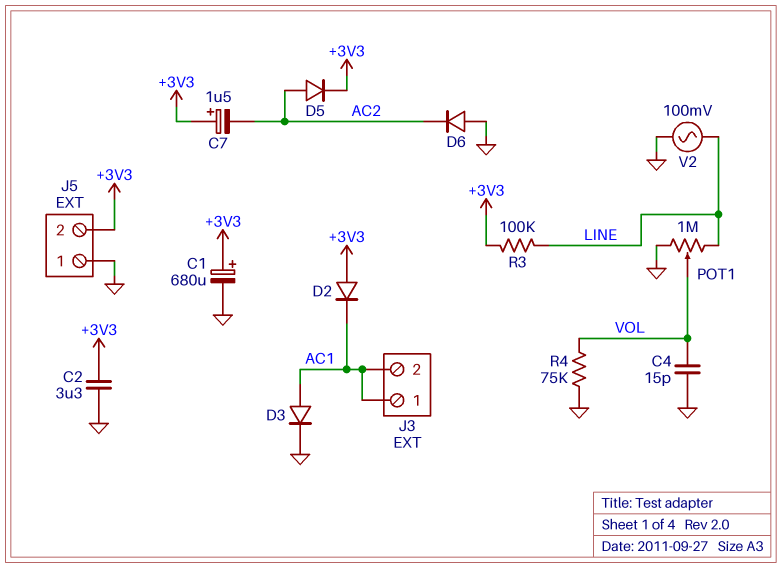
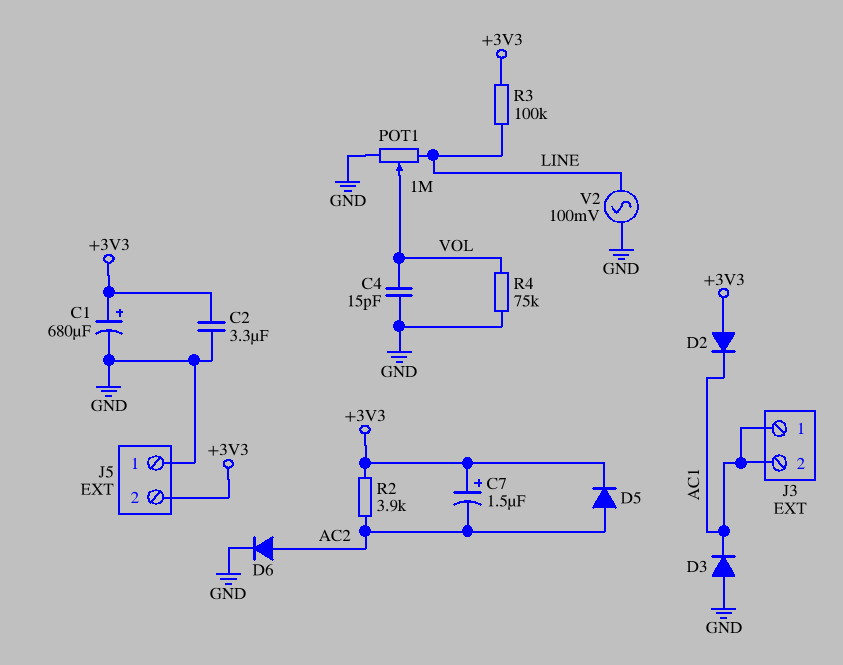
D3: diode (A AC1, K GND) -> diode (A GND, K AC1)
D6: diode (A GND, K AC2) -> diode (A AC2, K GND)
R2: none -> 3.9k (+3V3, AC2)

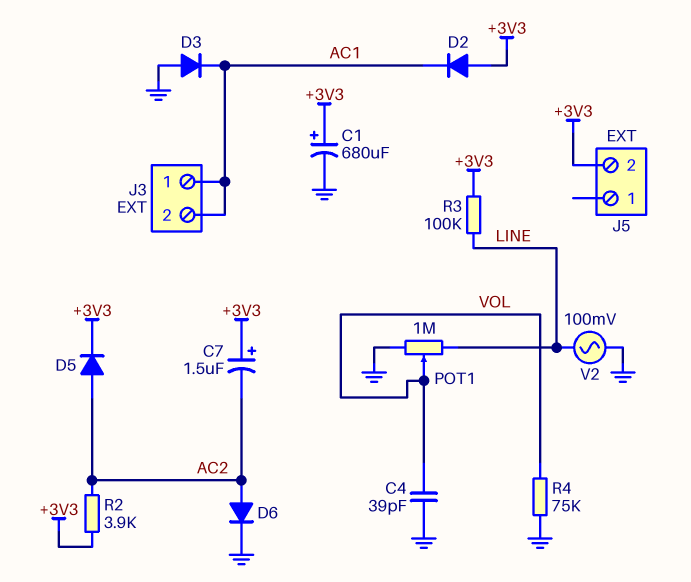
C2: 3.3uF (+3V3, GND) -> none
C4: 15pF (GND, VOL) -> 39pF (GND, VOL)
J5 pin 1: GND -> none

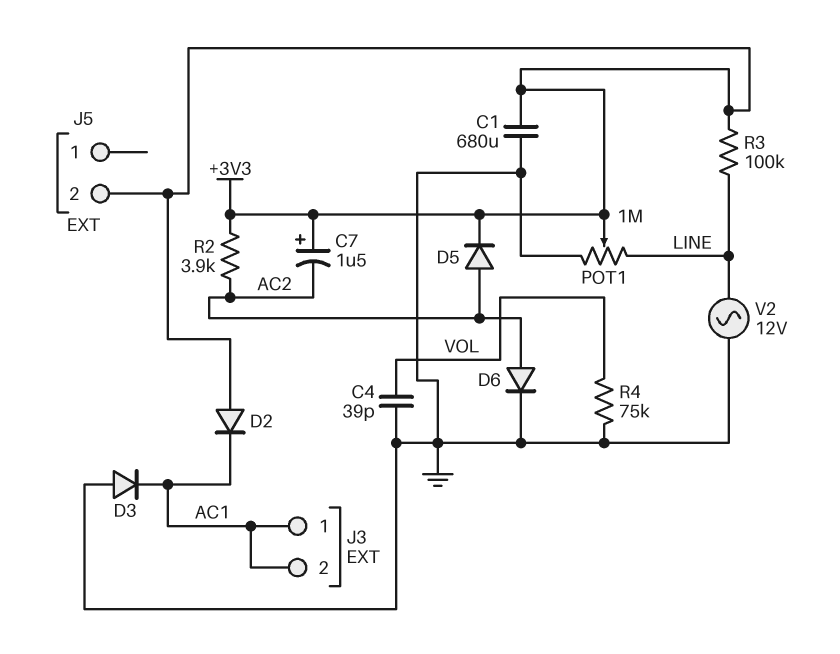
C1: 680uF (plus +3V3, minus GND) -> 680uF (+3V3, GND)
POT1: 1M (GND, LINE, wiper VOL) -> 1M (GND, LINE, wiper +3V3)
V2: AC 100mV (GND, LINE) -> AC 12V (GND, LINE)

